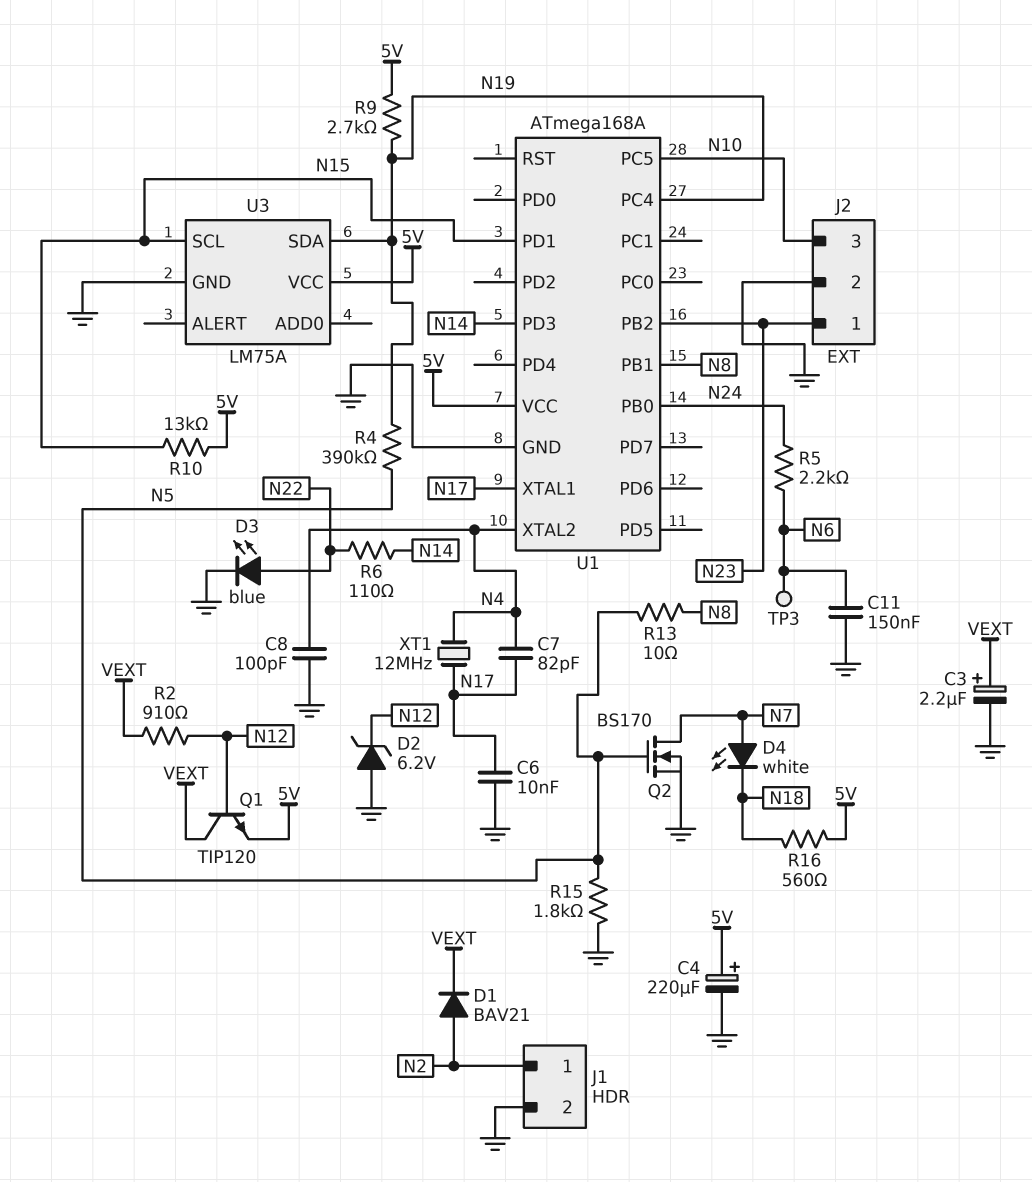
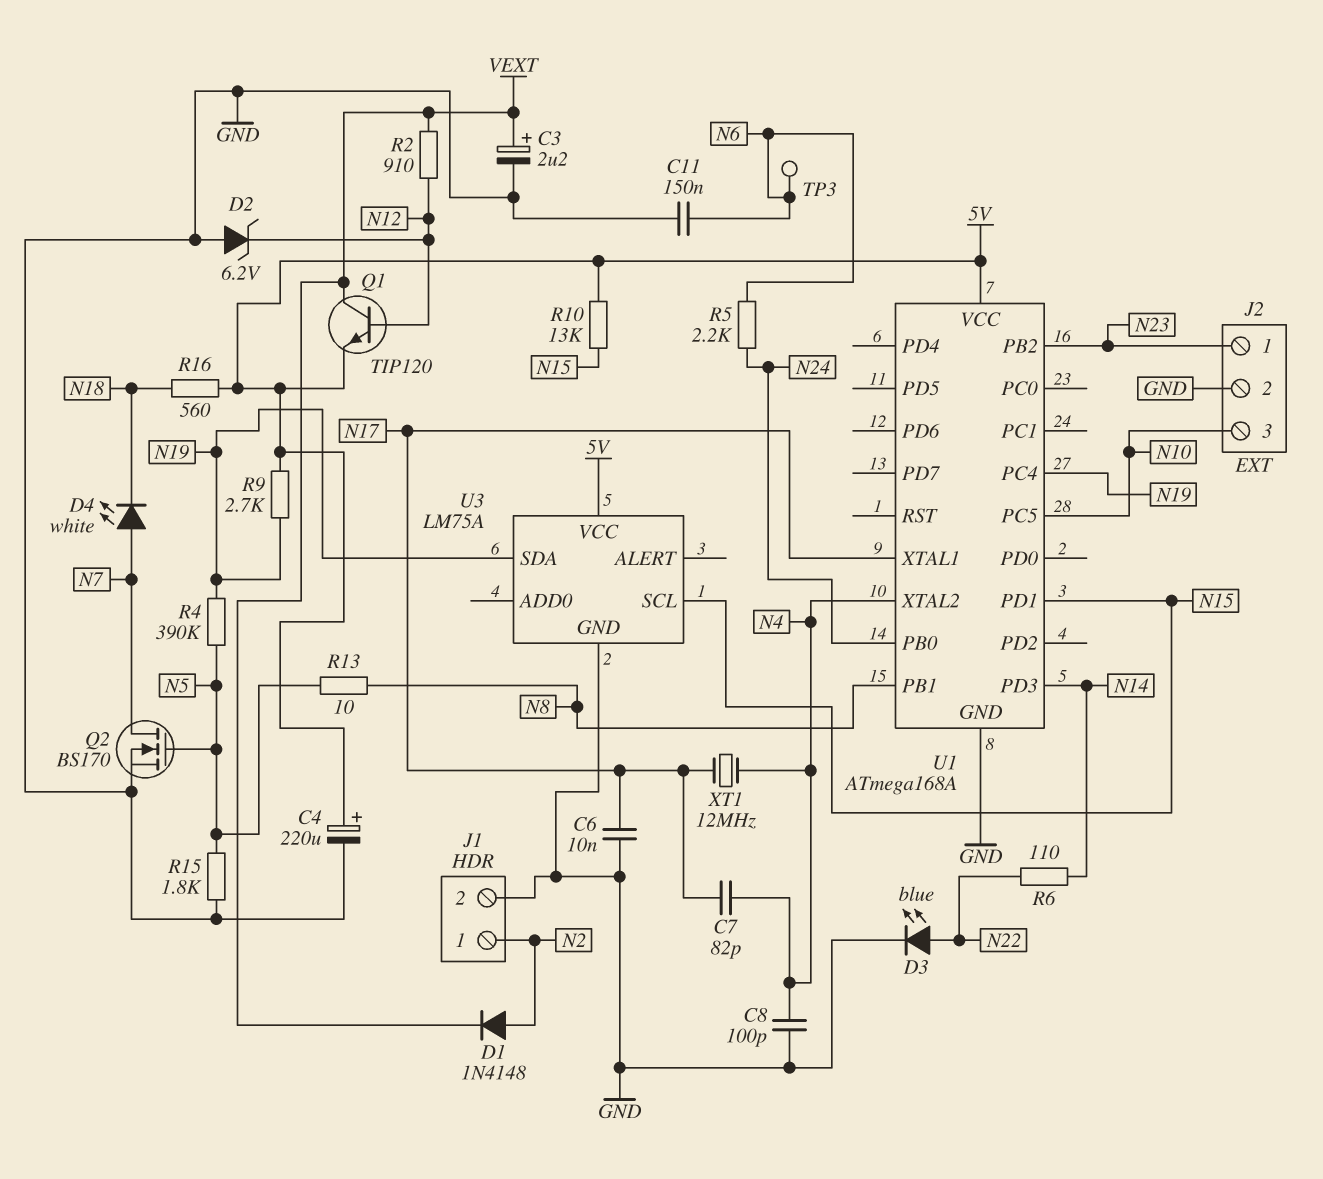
D1: diode BAV21 (A N2, K VEXT) -> diode 1N4148 (A N2, K VEXT)

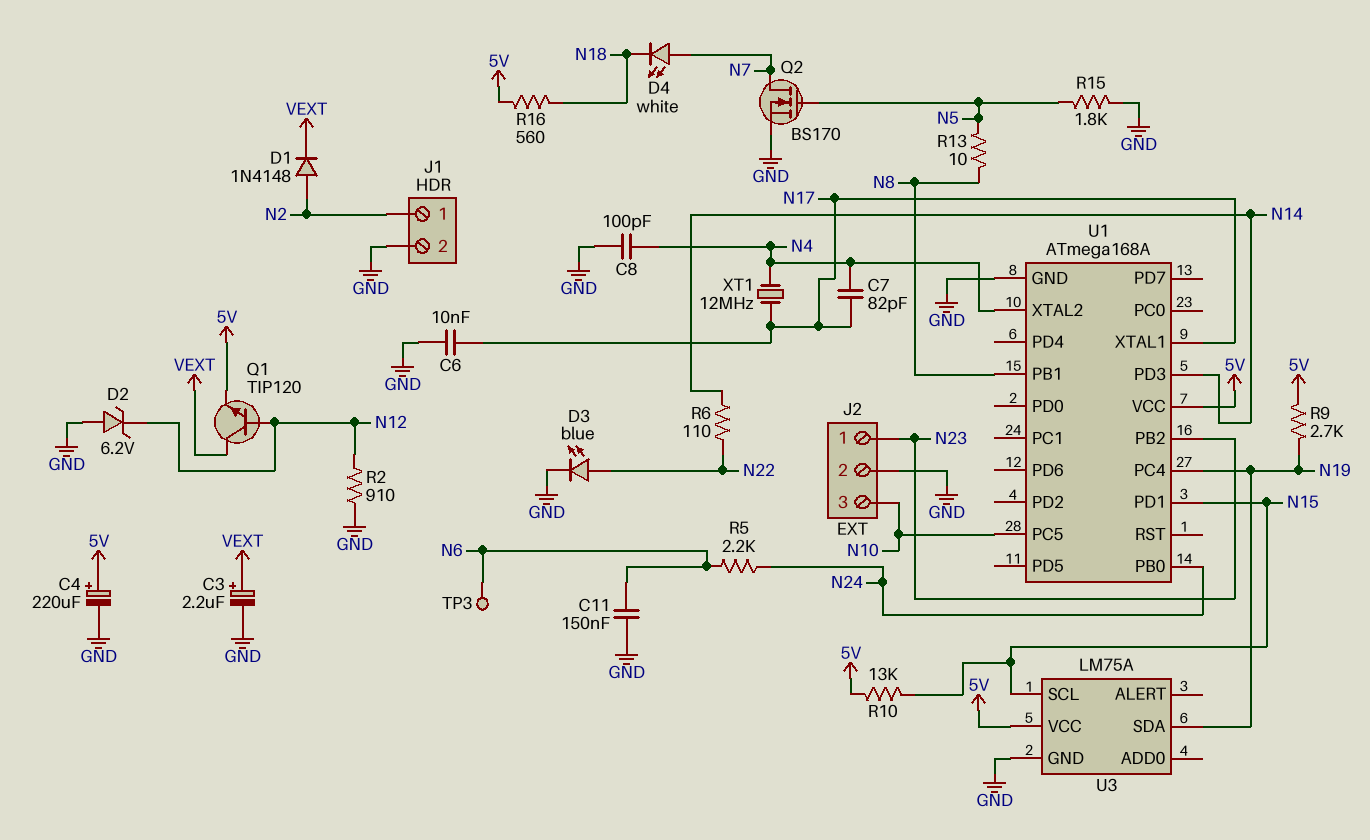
R2: 910 (N12, VEXT) -> 910 (GND, N12)
R4: 390k (N5, N19) -> none

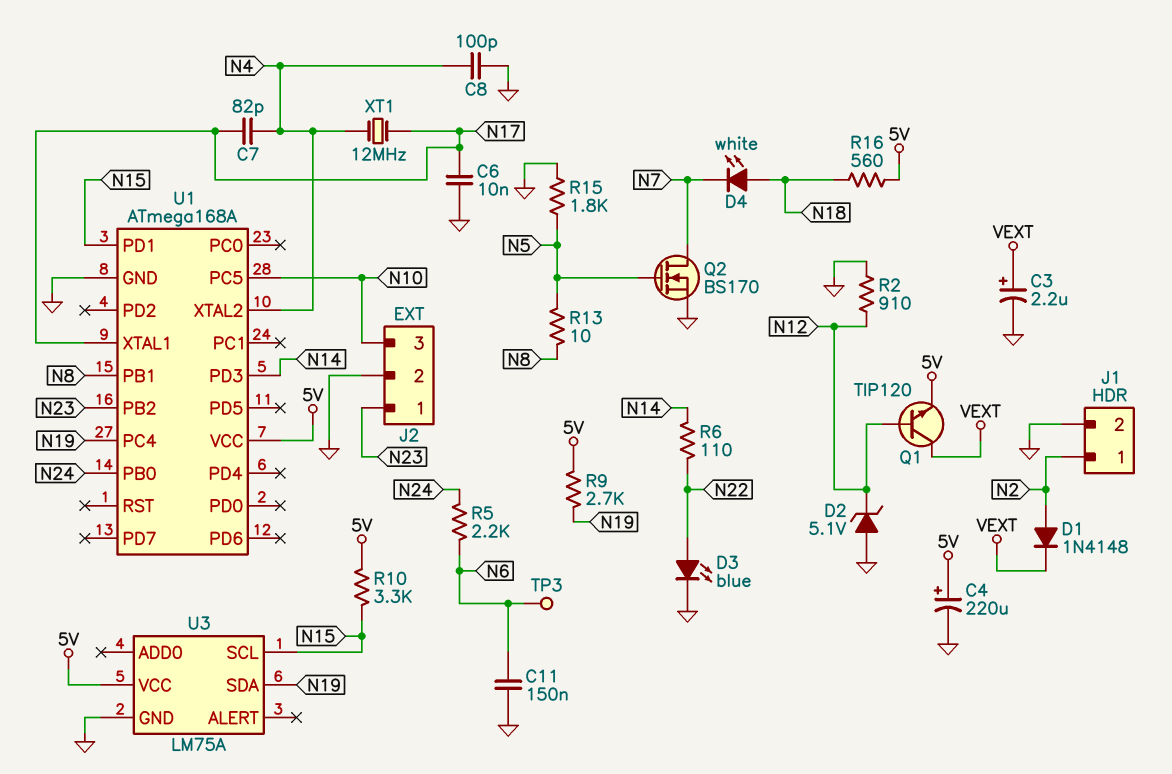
D2: zener 6.2V (A GND, K N12) -> zener 5.1V (A GND, K N12)
D4: LED white (A N7, K N18) -> LED white (A N18, K N7)
R10: 13k (5V, N15) -> 3.3k (5V, N15)

